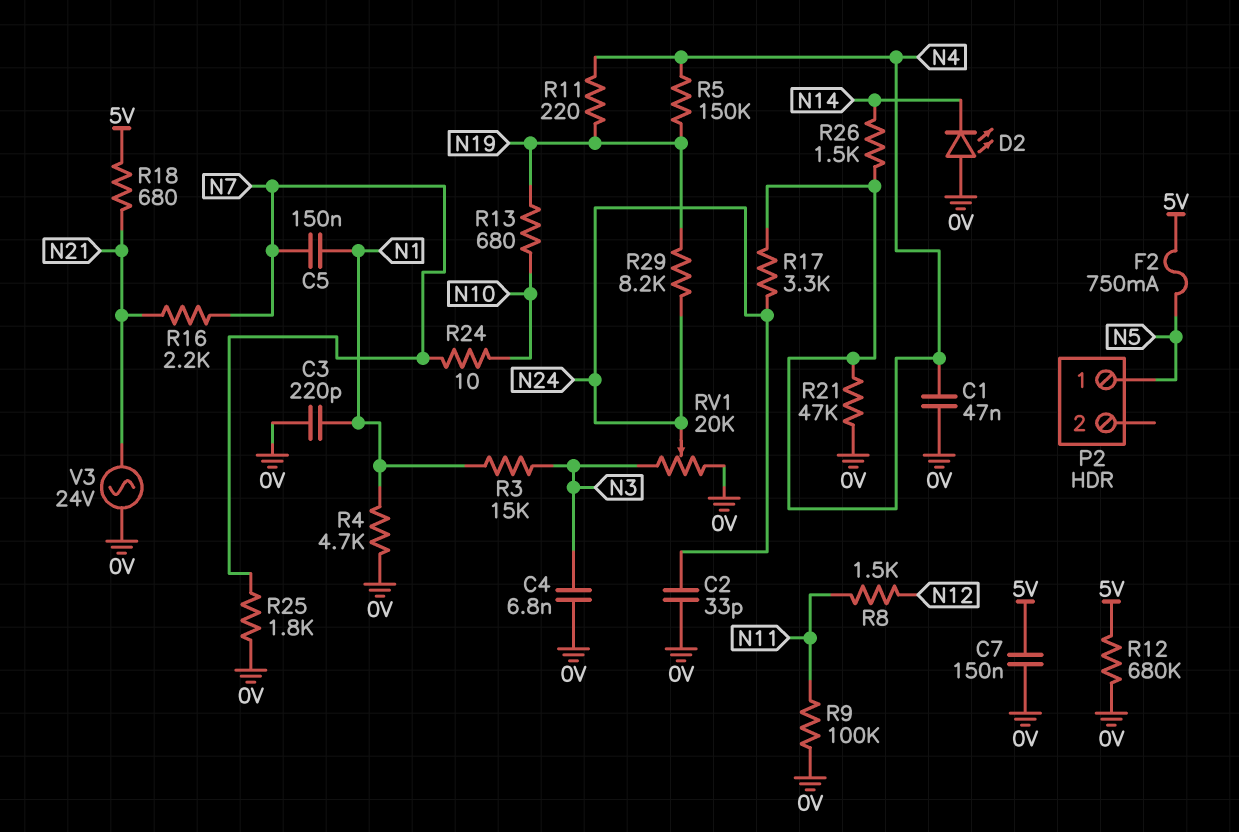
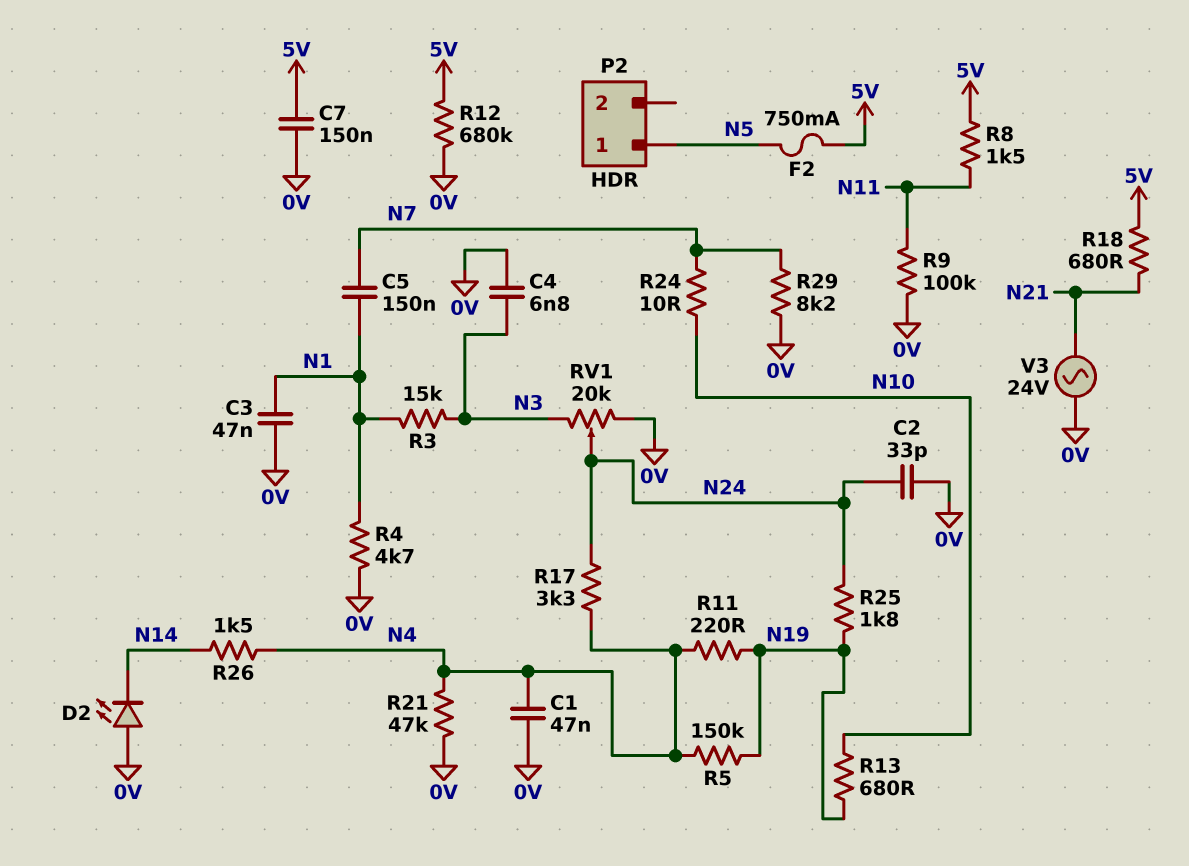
C3: 220pF (0V, N1) -> 47nF (0V, N1)
R8: 1.5k (N11, N12) -> 1.5k (5V, N11)
R16: 2.2k (N7, N21) -> none
R25: 1.8k (0V, N7) -> 1.8k (N19, N24)
R29: 8.2k (N19, N24) -> 8.2k (0V, N7)

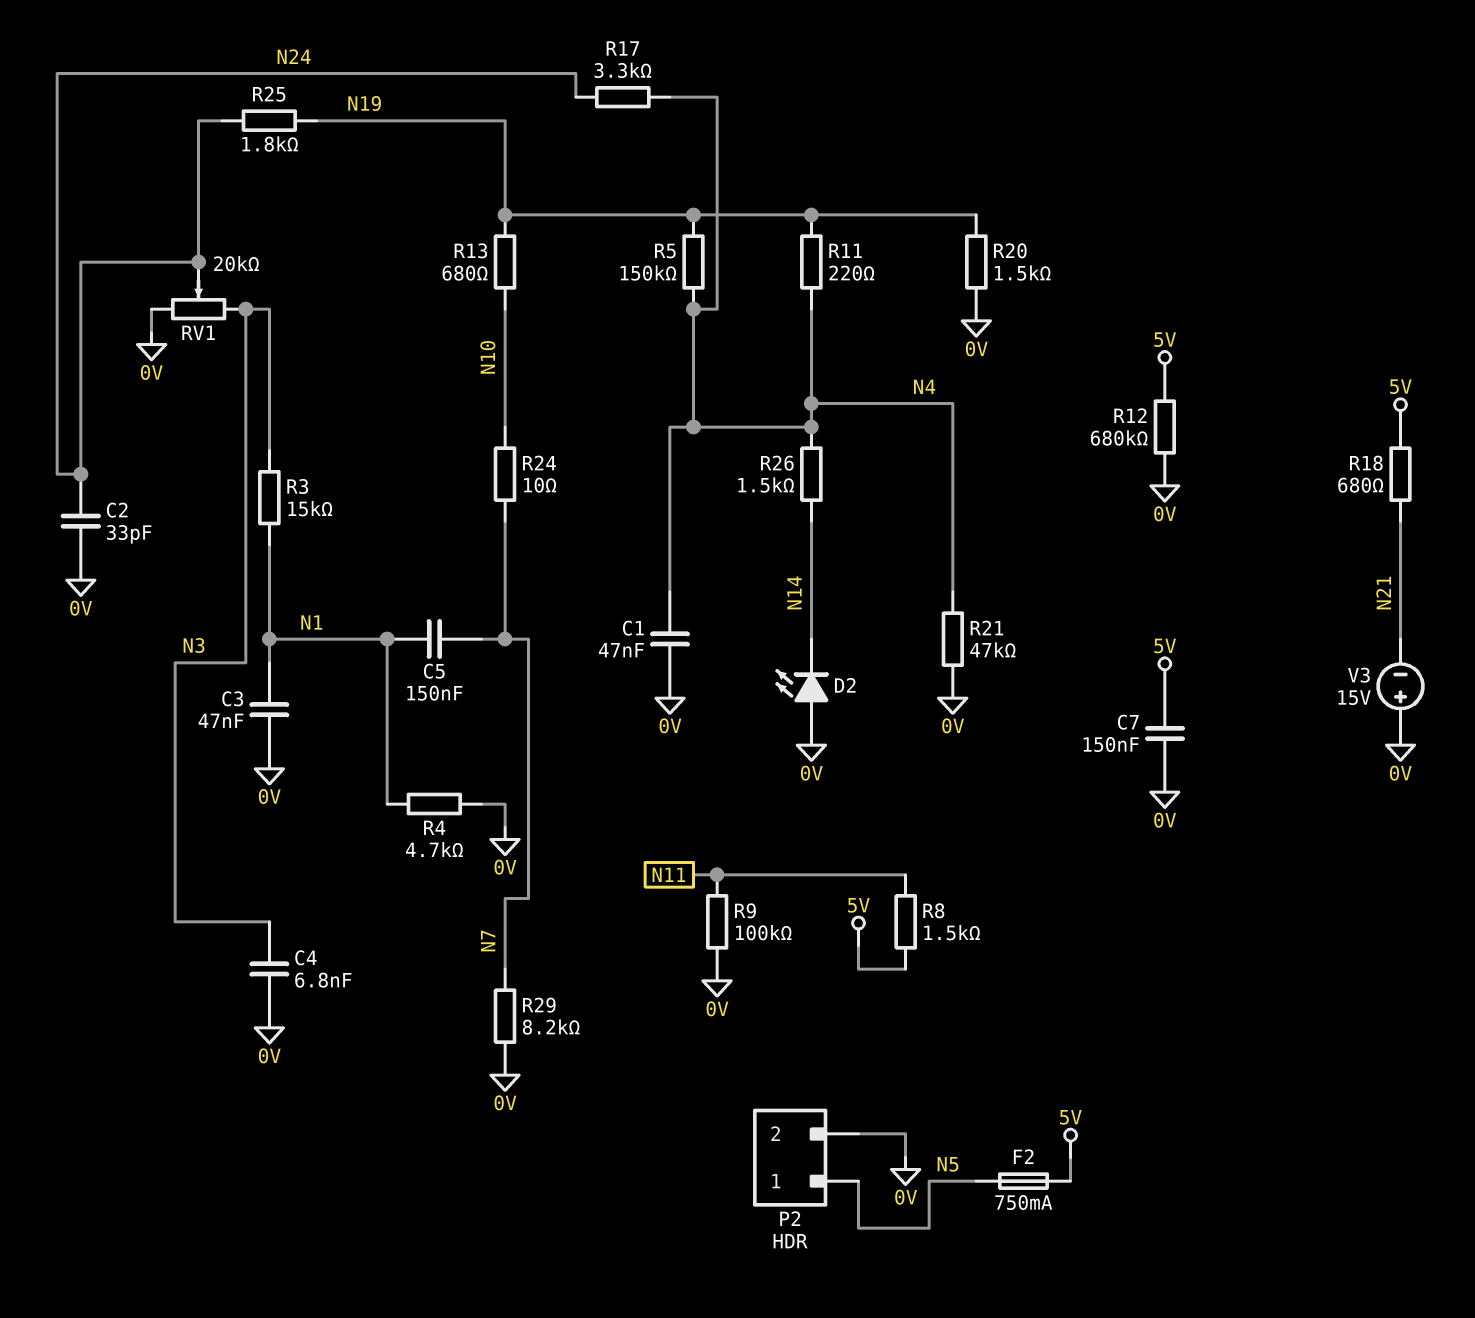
P2 pin 2: none -> 0V
R20: none -> 1.5k (0V, N19)
V3: AC 24V (0V, N21) -> 15V (plus 0V, minus N21)

